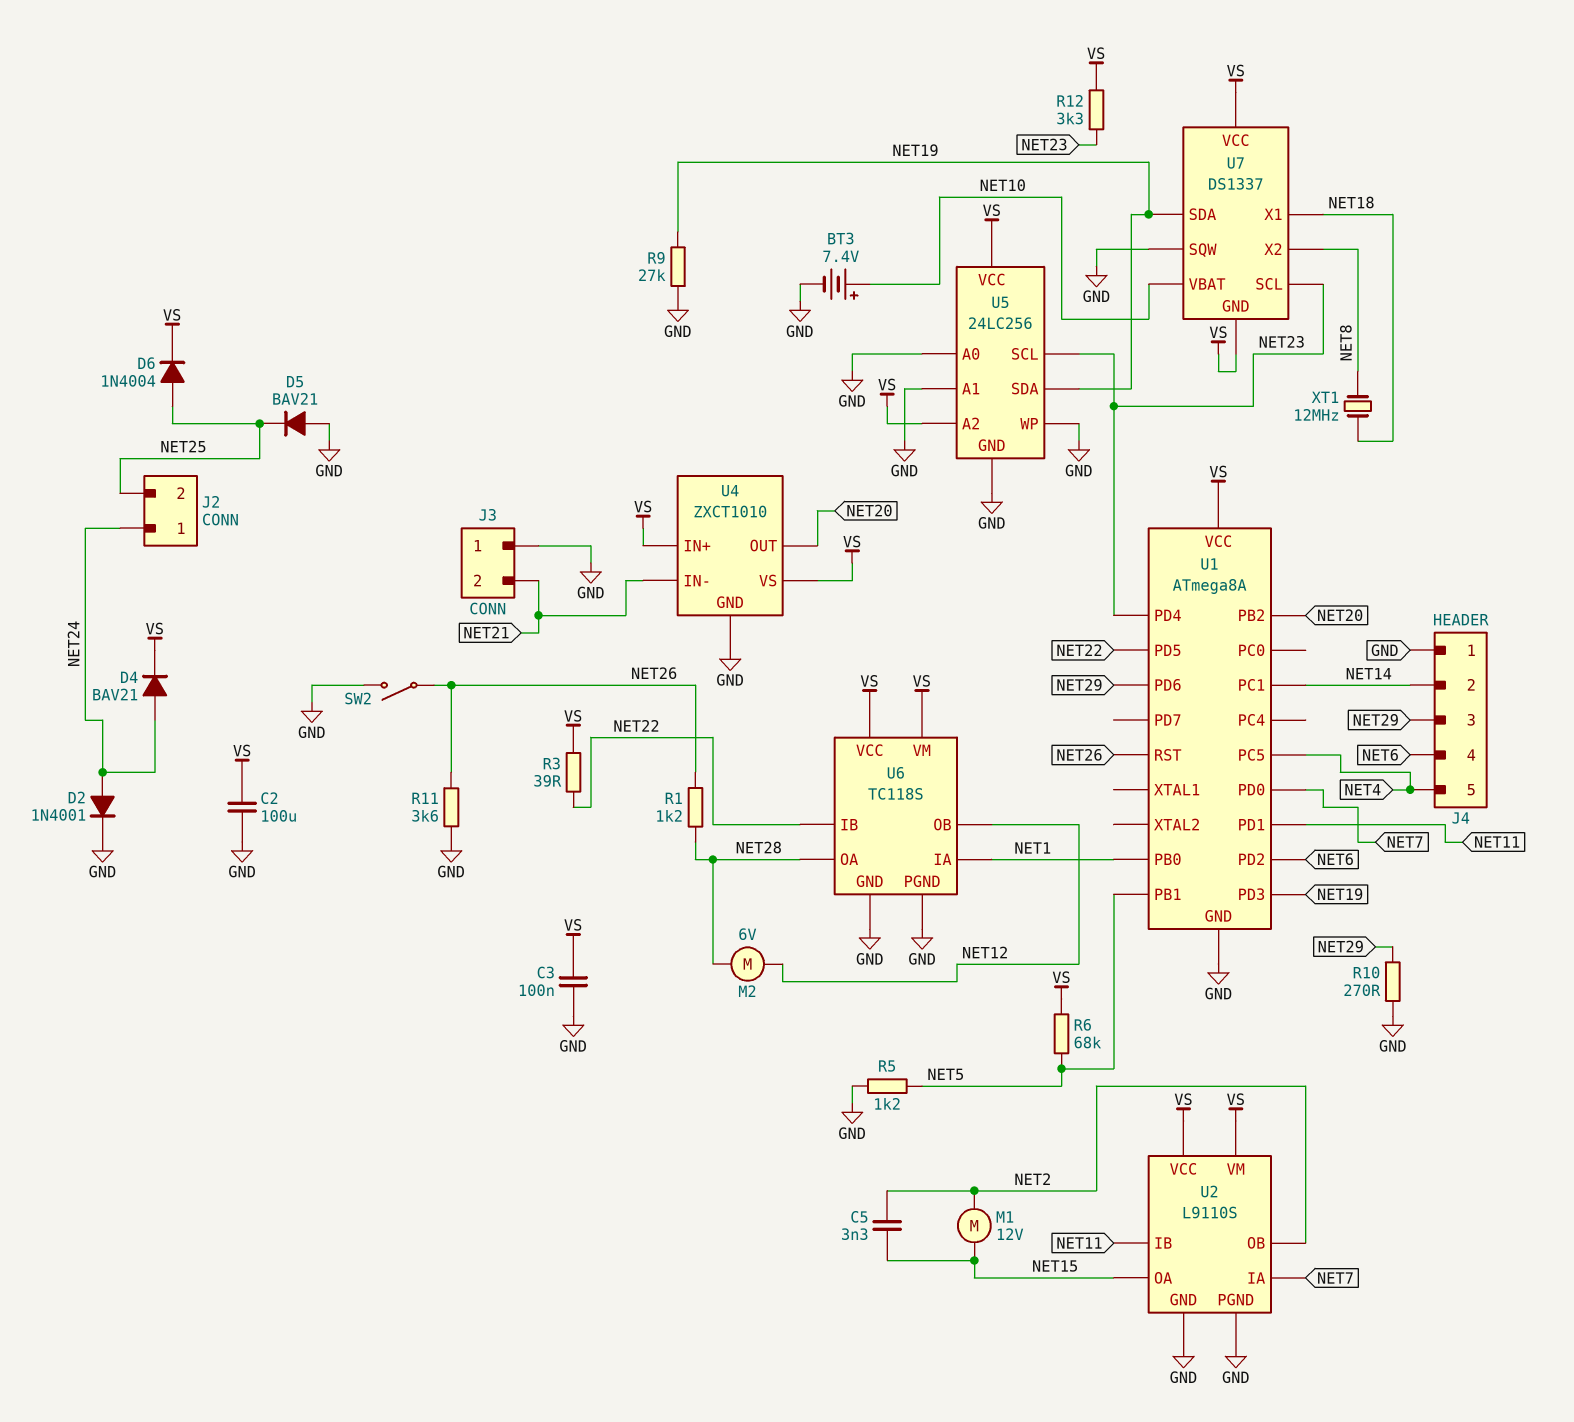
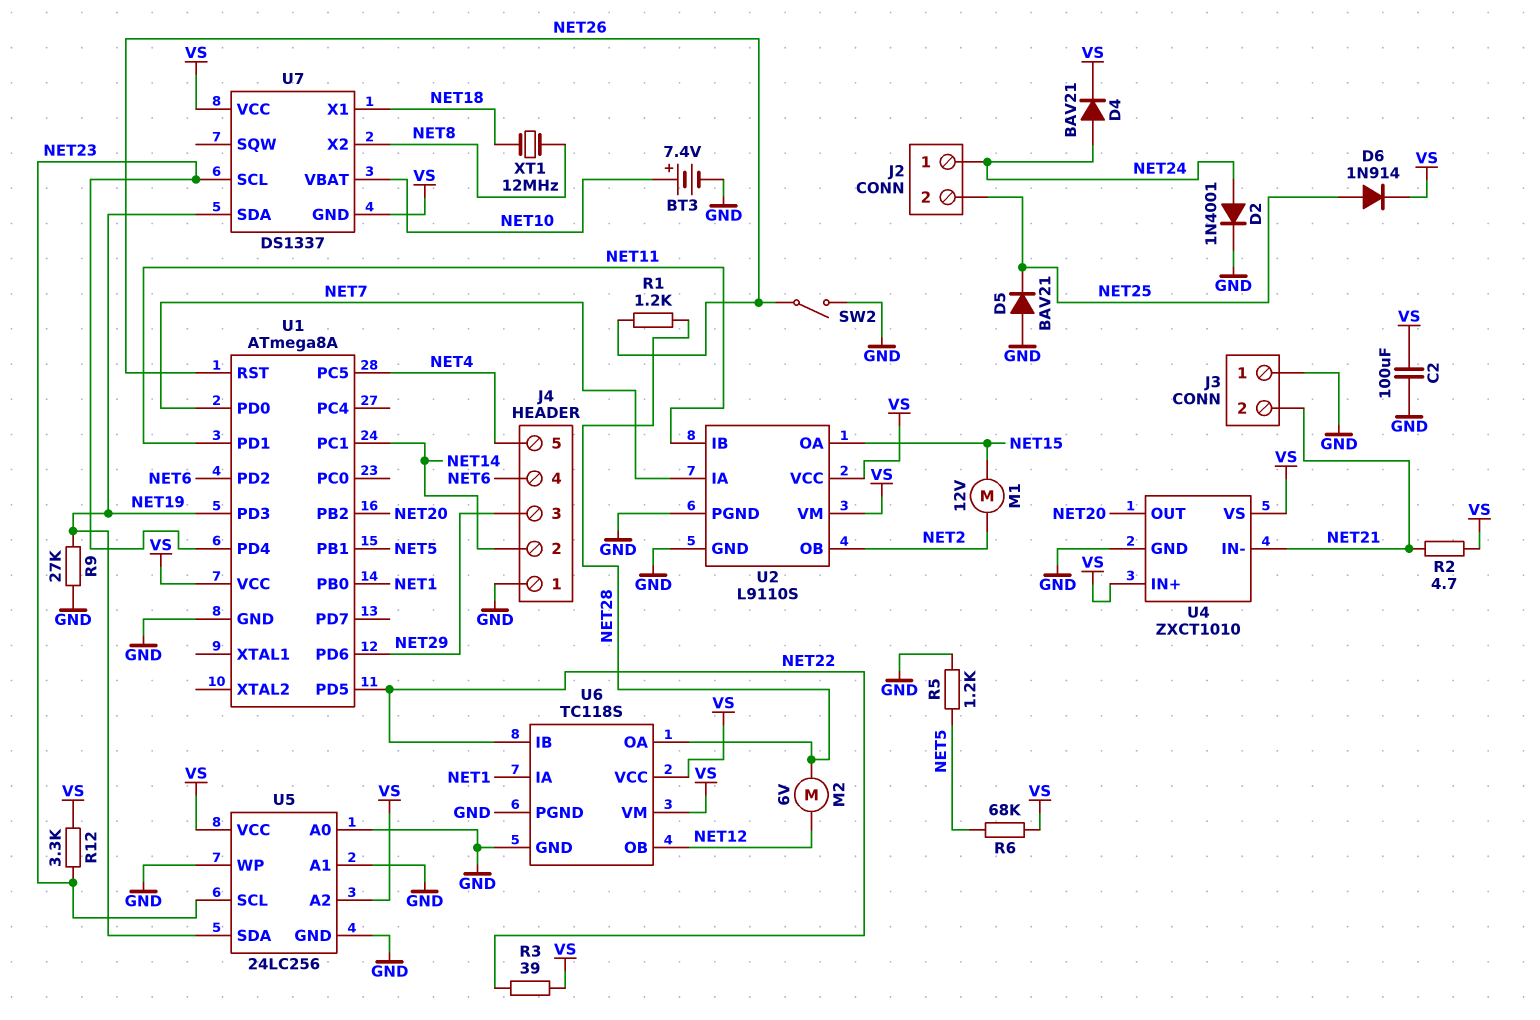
C3: 100nF (GND, VS) -> none
C5: 3.3nF (NET2, NET15) -> none
D6: diode 1N4004 (A NET25, K VS) -> diode 1N914 (A NET25, K VS)
R2: none -> 4.7 (NET21, VS)
R10: 270 (GND, NET29) -> none
R11: 3.6k (GND, NET26) -> none
U7 pin SQW: GND -> none

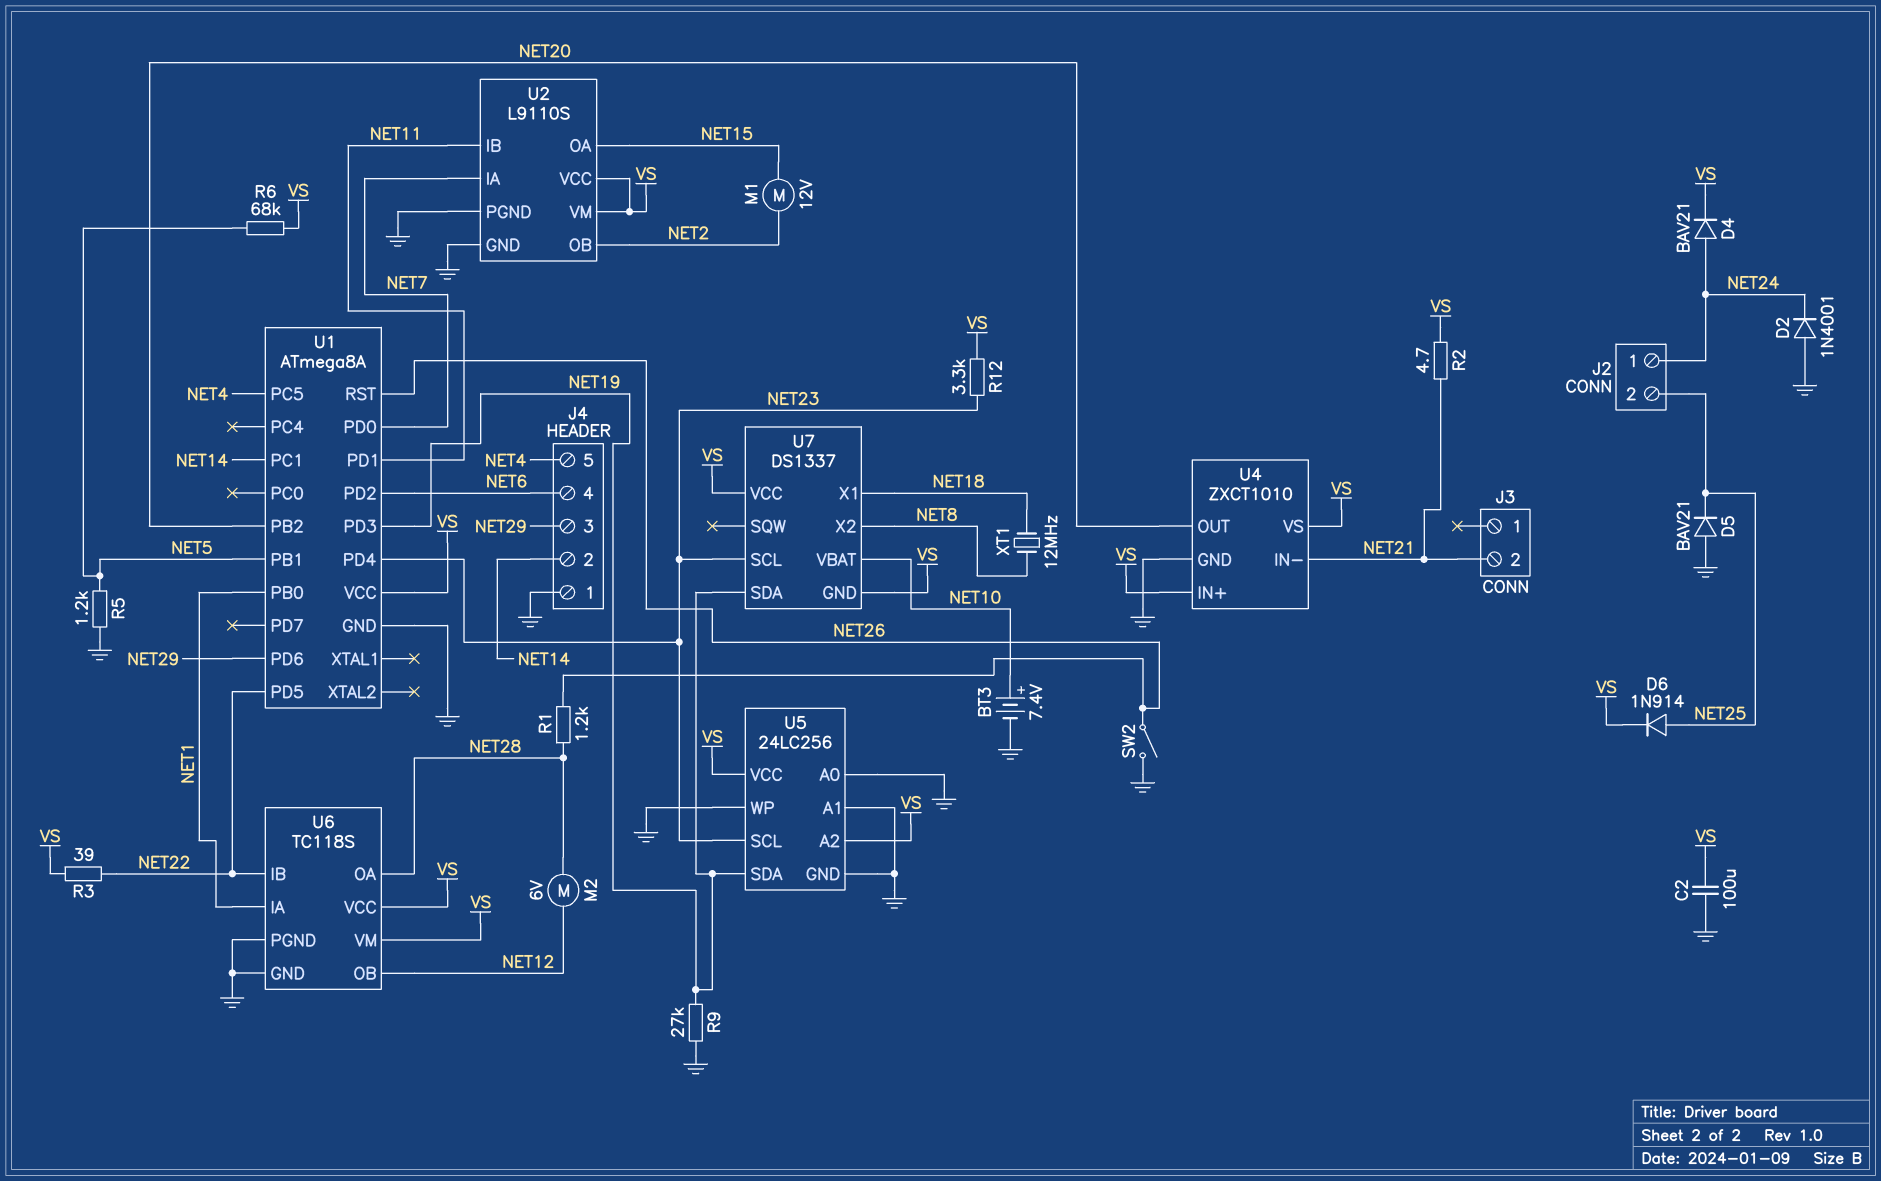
D2: diode 1N4001 (A NET24, K GND) -> diode 1N4001 (A GND, K NET24)
J3 pin 1: GND -> none

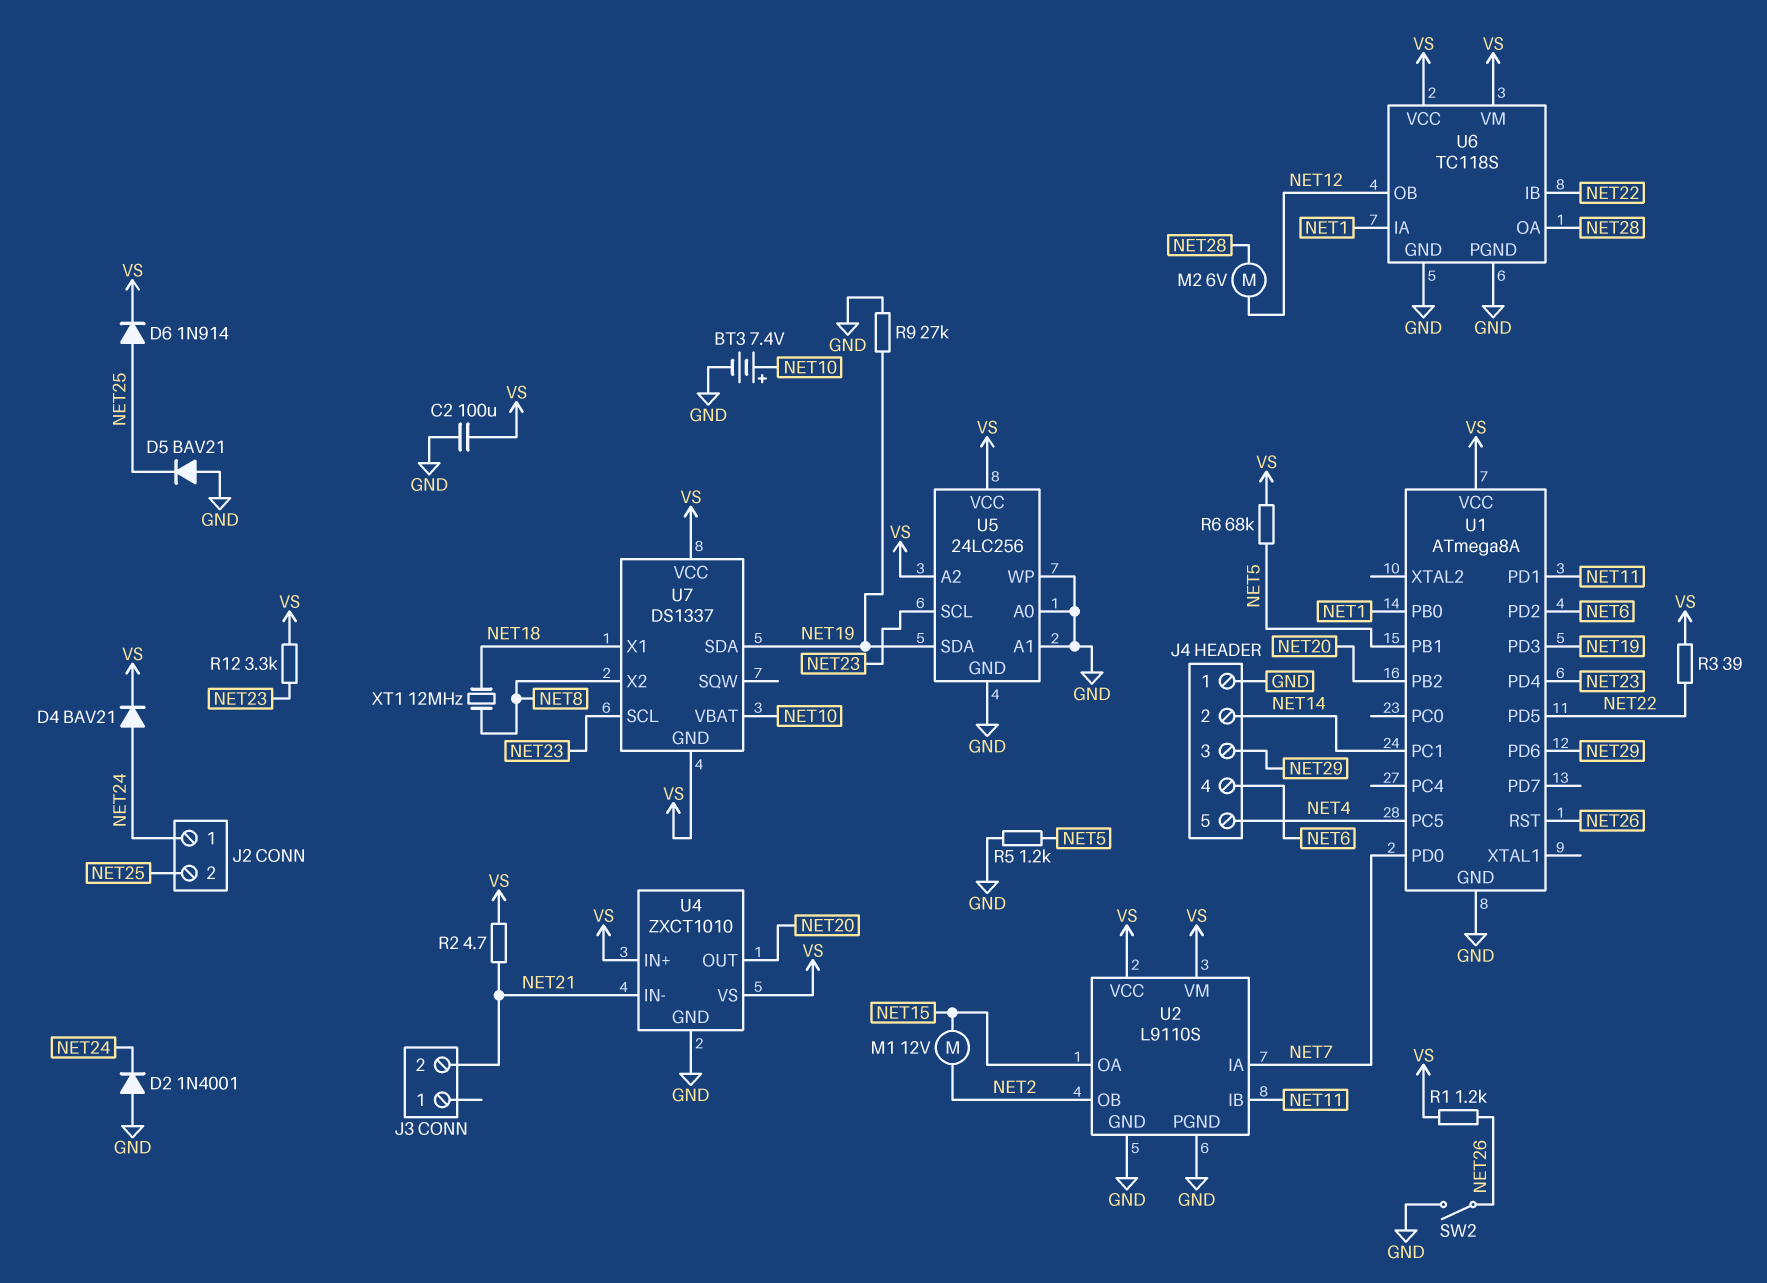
R1: 1.2k (NET26, NET28) -> 1.2k (NET26, VS)

